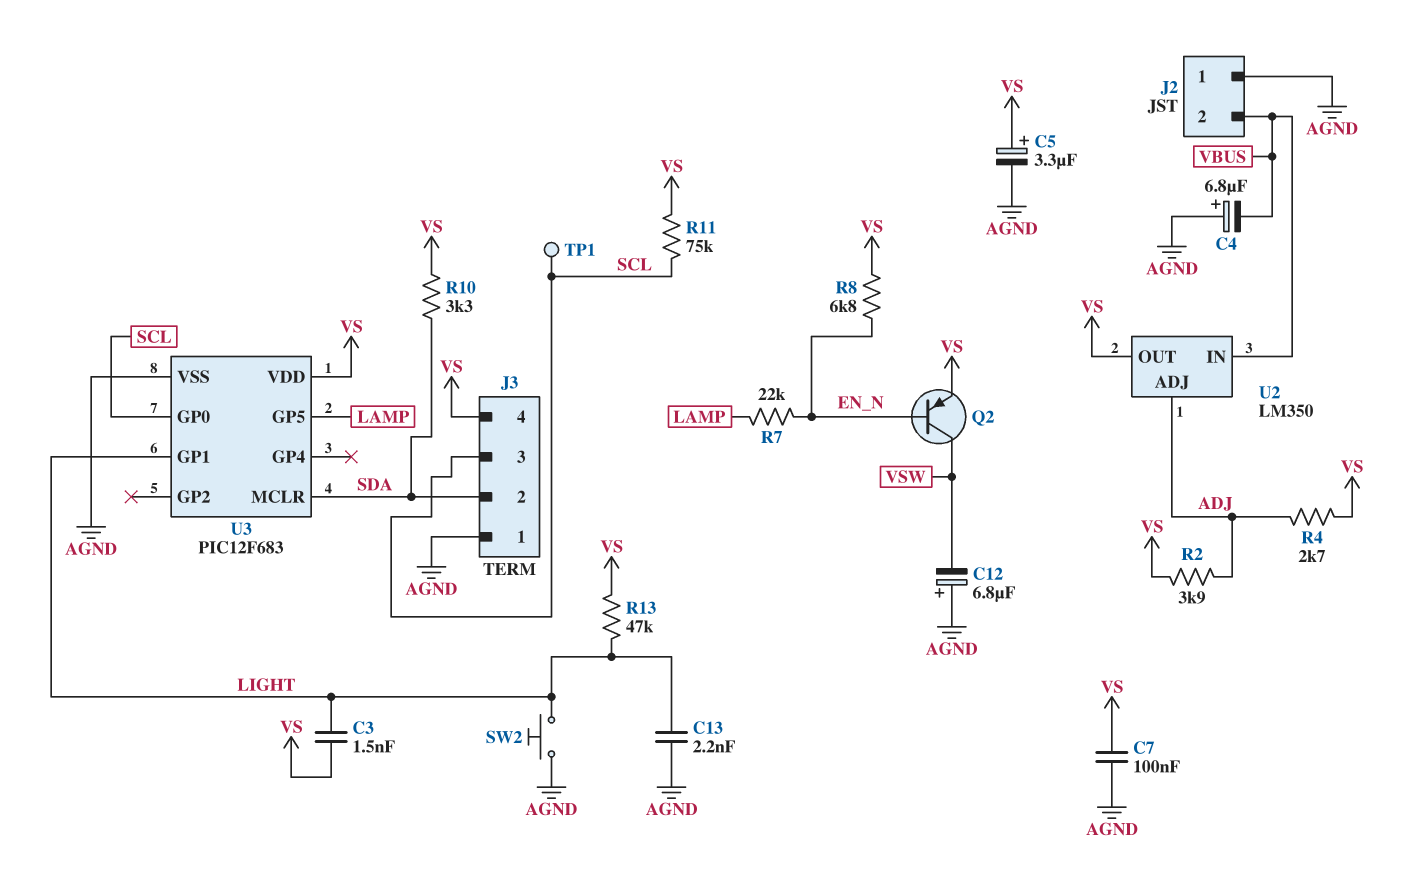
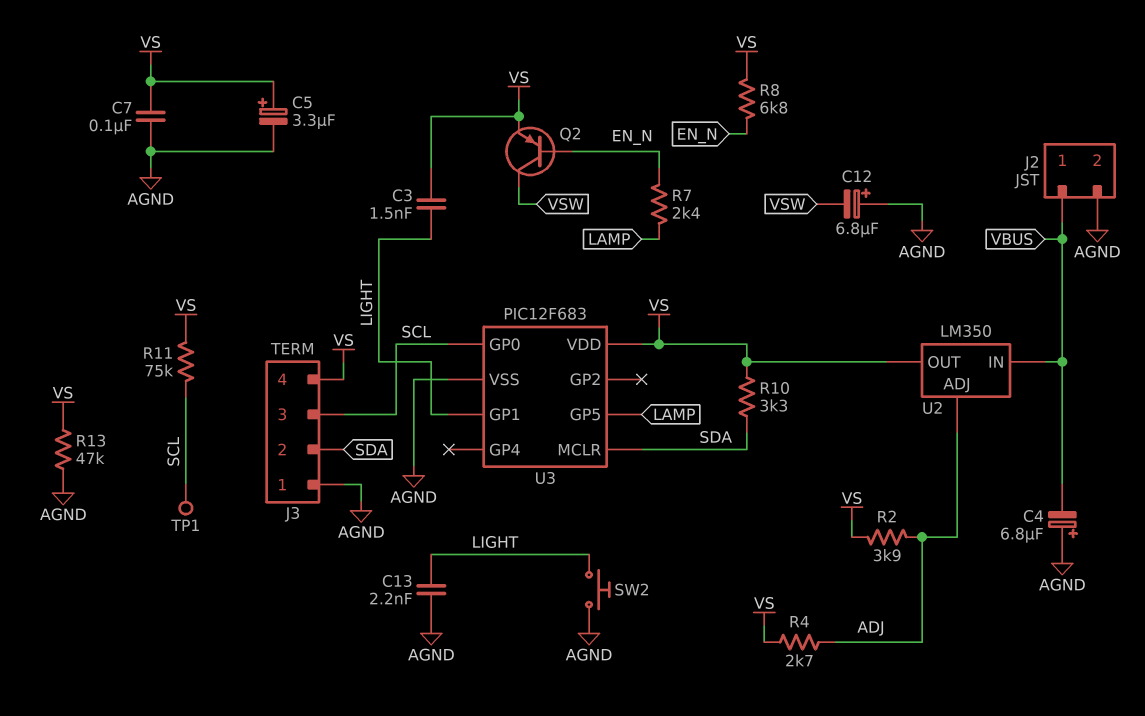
J2 pin 1: AGND -> VBUS
J2 pin 2: VBUS -> AGND
R7: 22k (EN_N, LAMP) -> 2.4k (EN_N, LAMP)
R13: 47k (LIGHT, VS) -> 47k (AGND, VS)

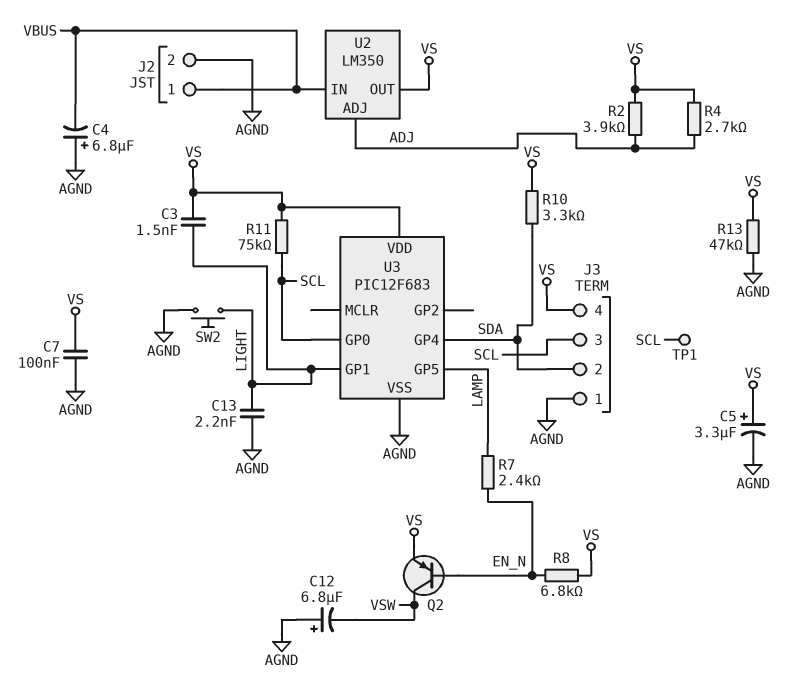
U3 pin GP4: none -> SDA
U3 pin MCLR: SDA -> none

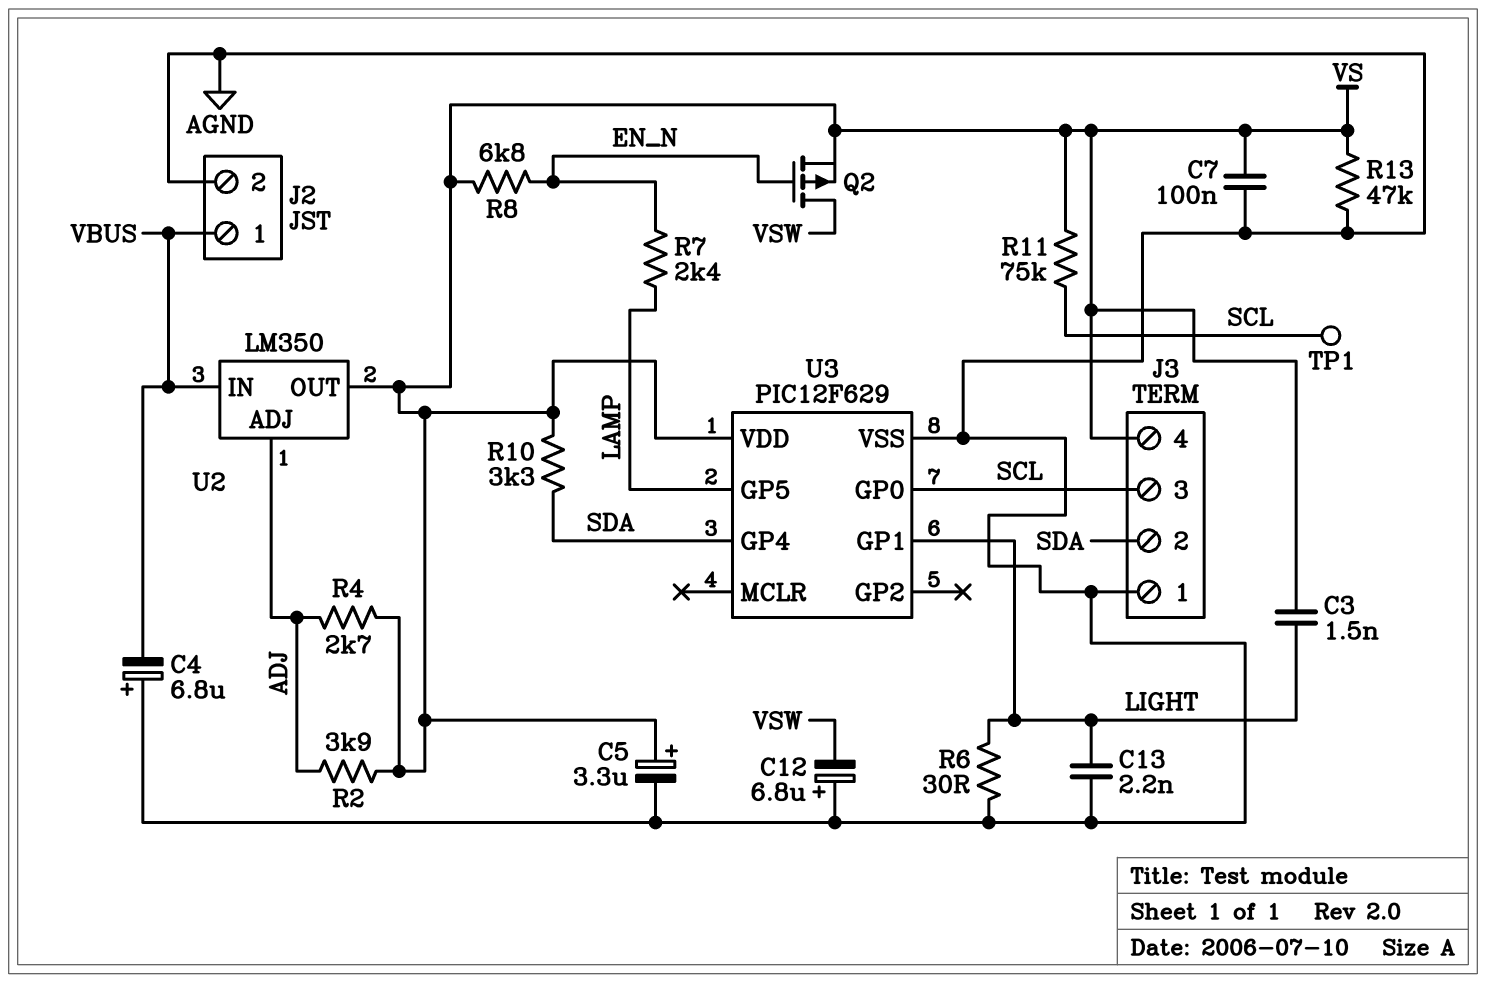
Q2: PNP (B EN_N, C VSW, E VS) -> PMOS (G EN_N, D VSW, S VS)
R6: none -> 30 (AGND, LIGHT)
SW2: button (AGND, LIGHT) -> none
U3: PIC12F683 -> PIC12F629

